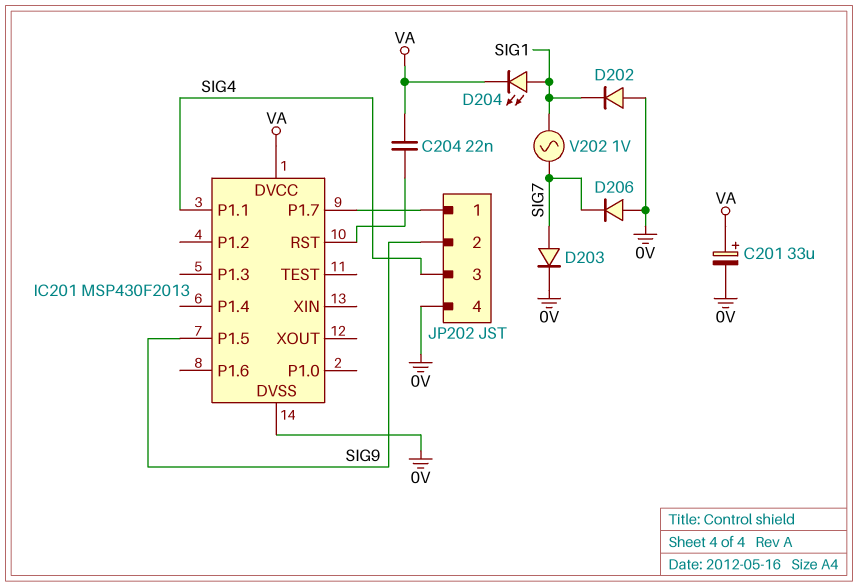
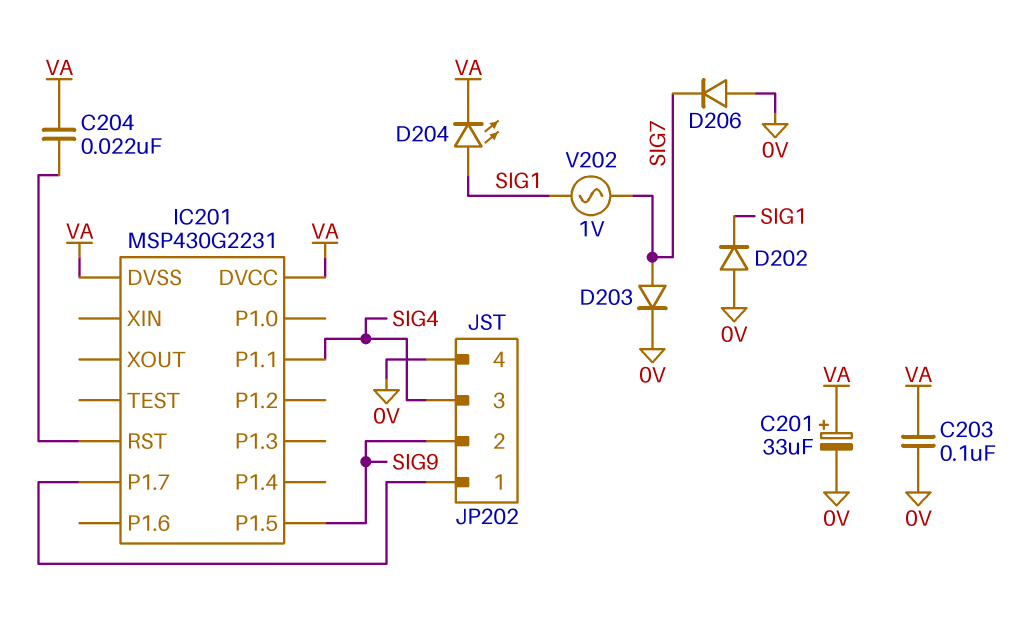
C203: none -> 100nF (0V, VA)
IC201: MSP430F2013 -> MSP430G2231
IC201 pin DVSS: 0V -> VA

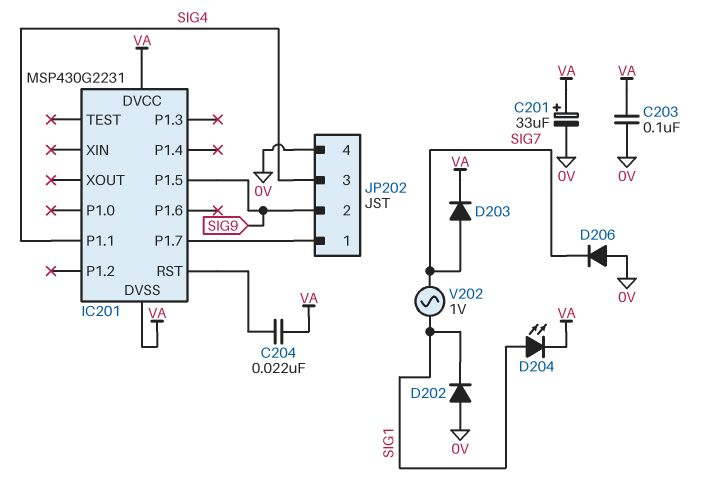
D203: diode (A SIG7, K 0V) -> diode (A SIG7, K VA)

